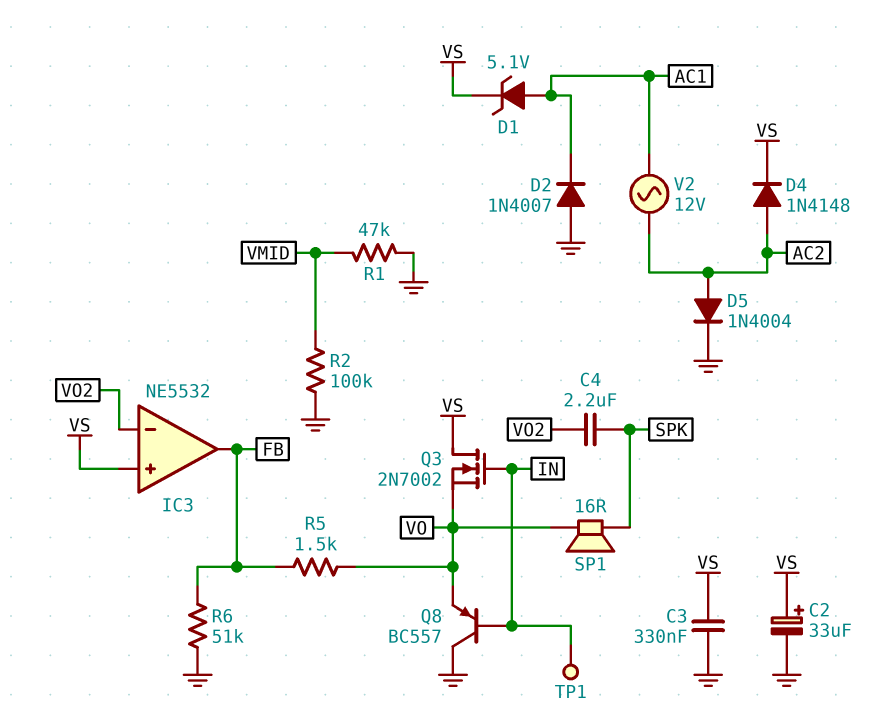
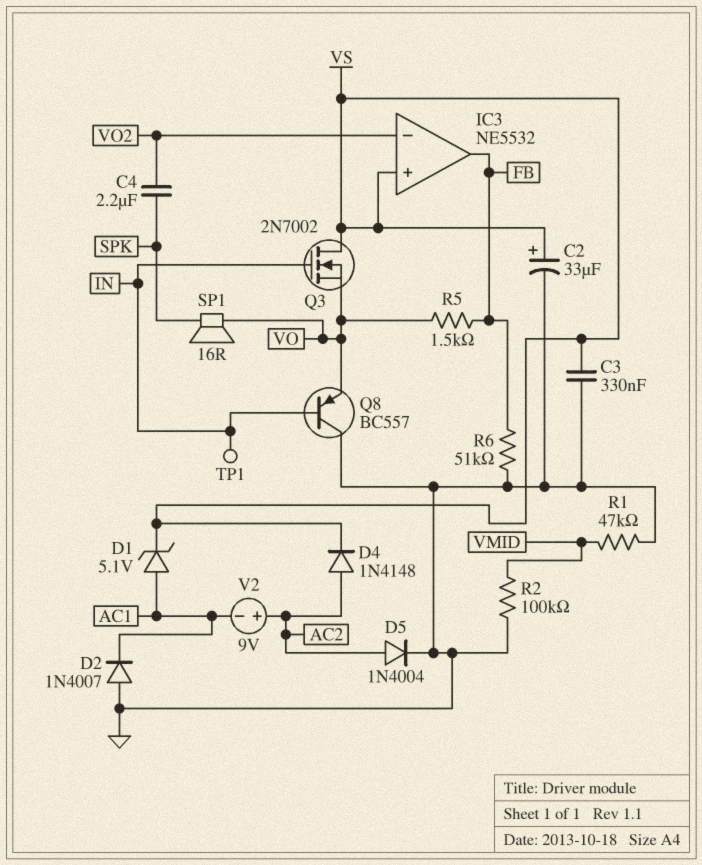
V2: AC 12V (AC1, AC2) -> 9V (plus AC2, minus AC1)

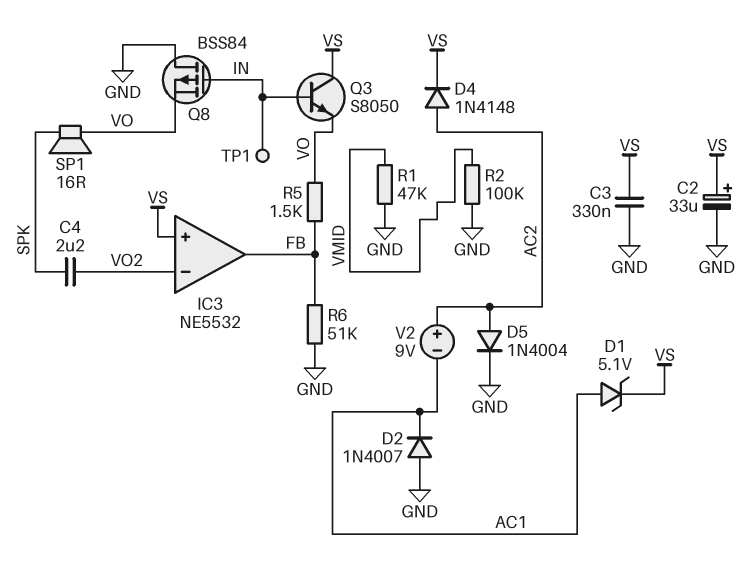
Q3: NMOS 2N7002 (G IN, D VS, S VO) -> NPN S8050 (B IN, C VS, E VO)
Q8: PNP BC557 (B IN, C GND, E VO) -> PMOS BSS84 (G IN, D GND, S VO)

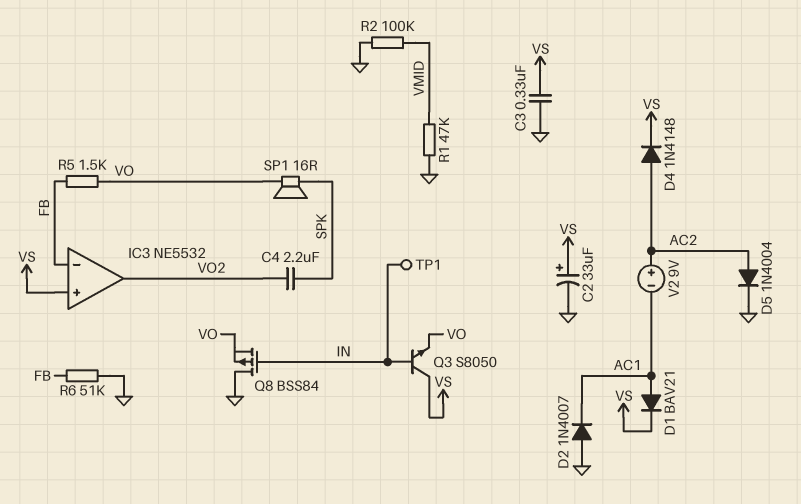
D1: zener 5.1V (A AC1, K VS) -> diode BAV21 (A AC1, K VS)
IC3 pin in-: VO2 -> FB
IC3 pin out: FB -> VO2

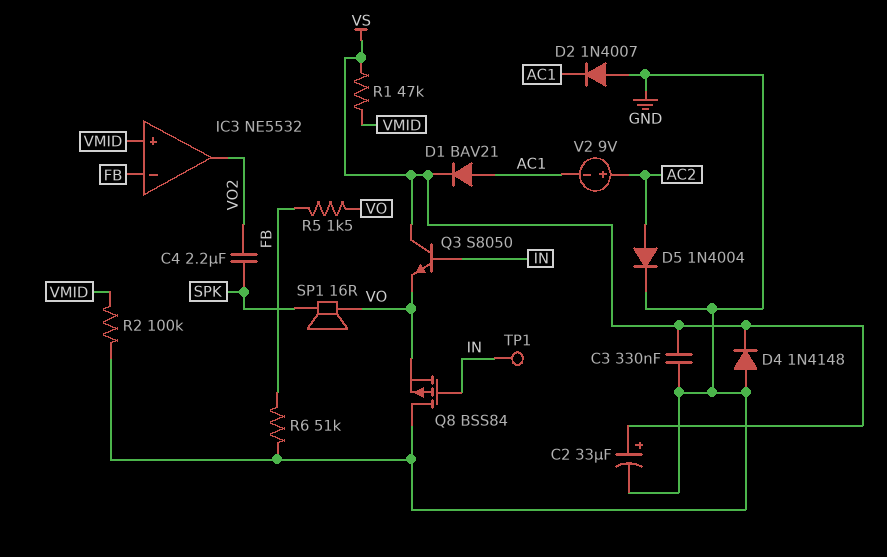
D4: diode 1N4148 (A AC2, K VS) -> diode 1N4148 (A GND, K VS)
IC3 pin in+: VS -> VMID
R1: 47k (GND, VMID) -> 47k (VMID, VS)

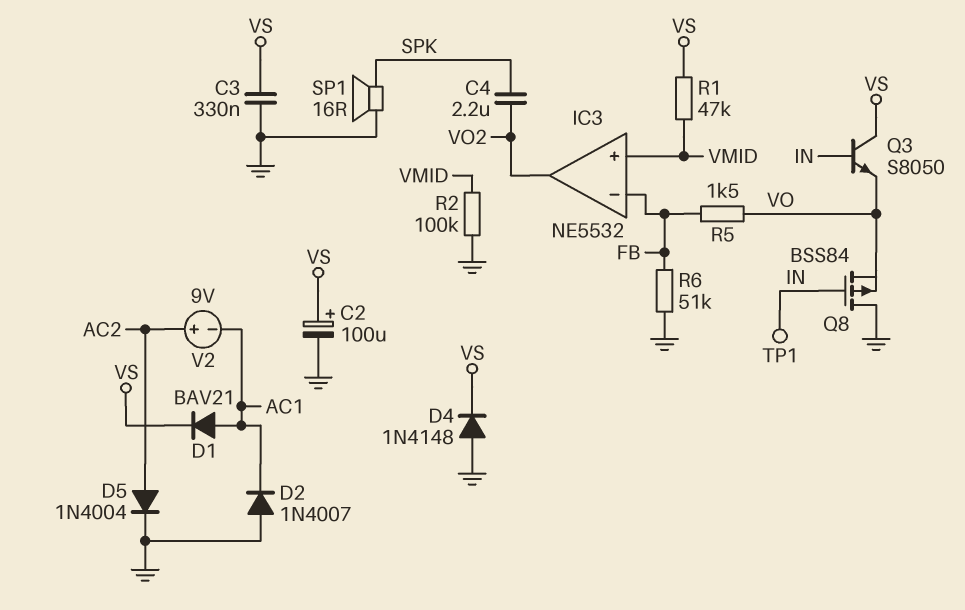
C2: 33uF (plus VS, minus GND) -> 100uF (plus VS, minus GND)
SP1: speaker 16R (SPK, VO) -> speaker 16R (GND, SPK)

